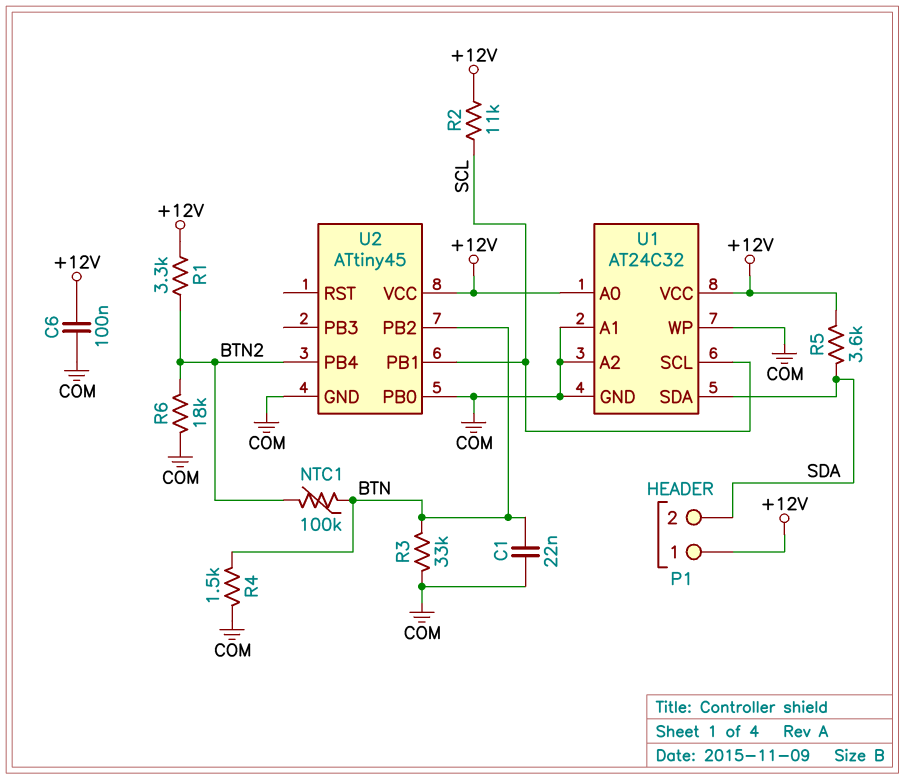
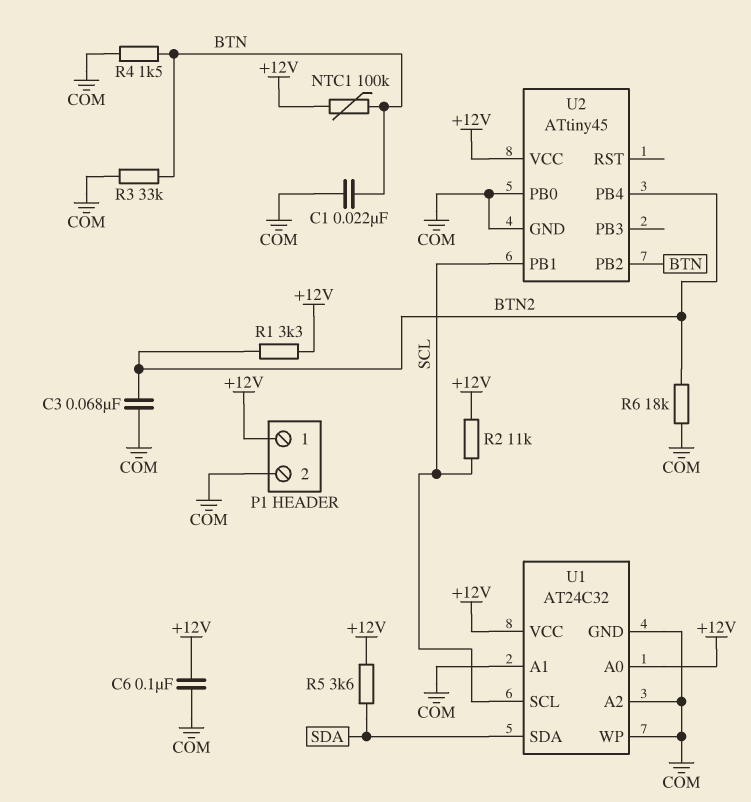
C3: none -> 68nF (BTN2, COM)
NTC1: 100k (BTN, BTN2) -> 100k (+12V, BTN)
P1 pin 2: SDA -> COM

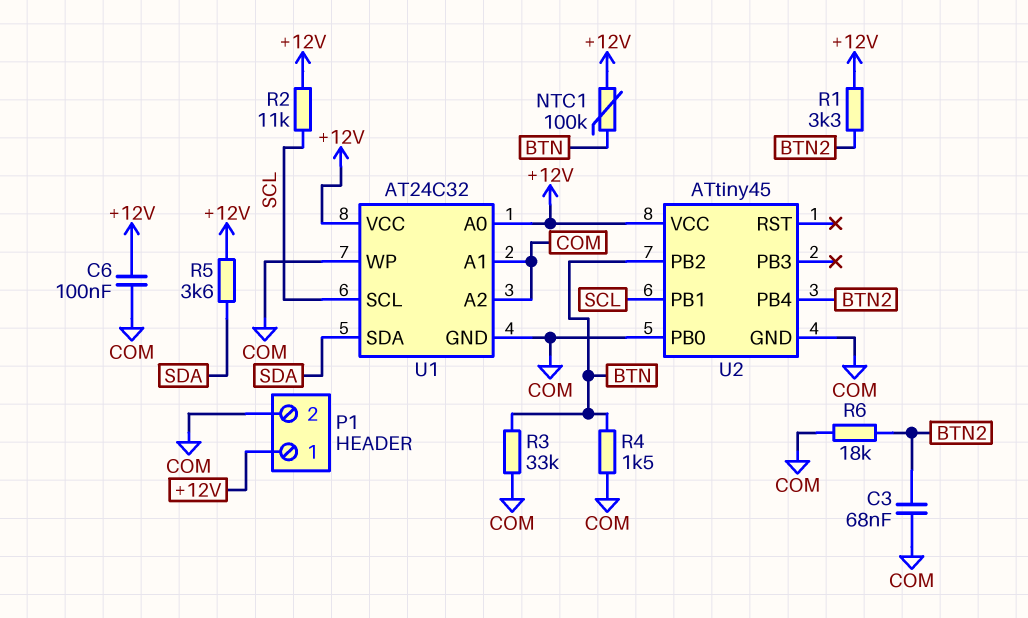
C1: 22nF (BTN, COM) -> none

